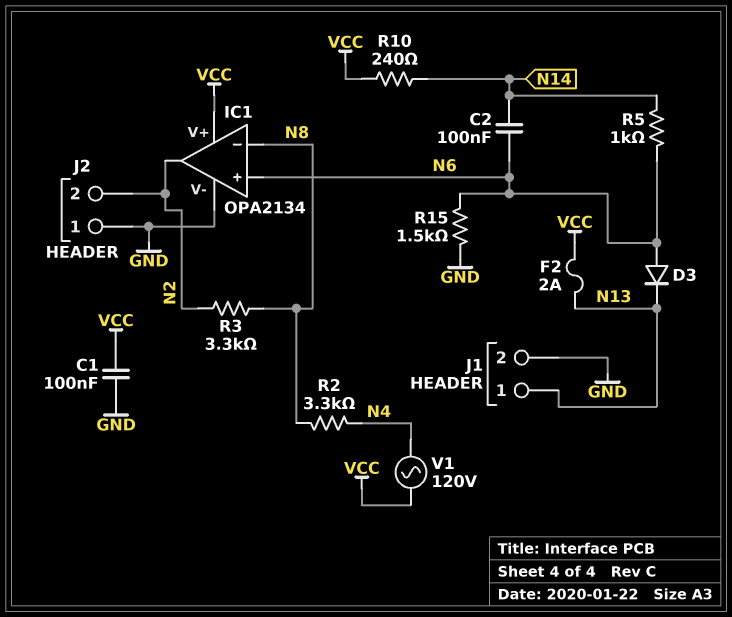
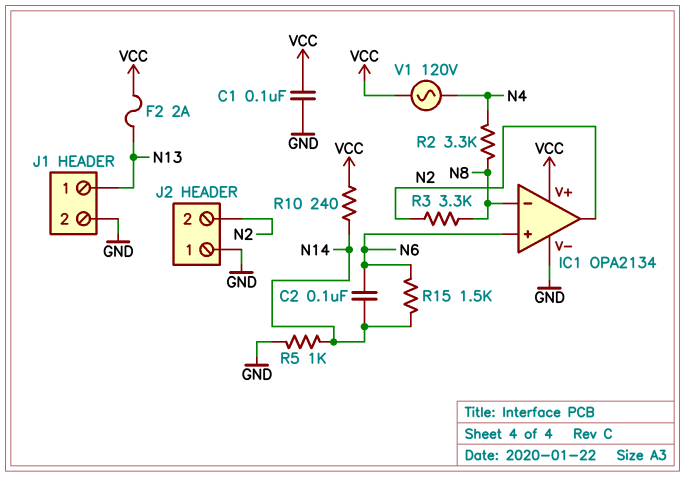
D3: diode (A N6, K N13) -> none
R5: 1k (N6, N14) -> 1k (GND, N14)
R15: 1.5k (GND, N6) -> 1.5k (N6, N14)

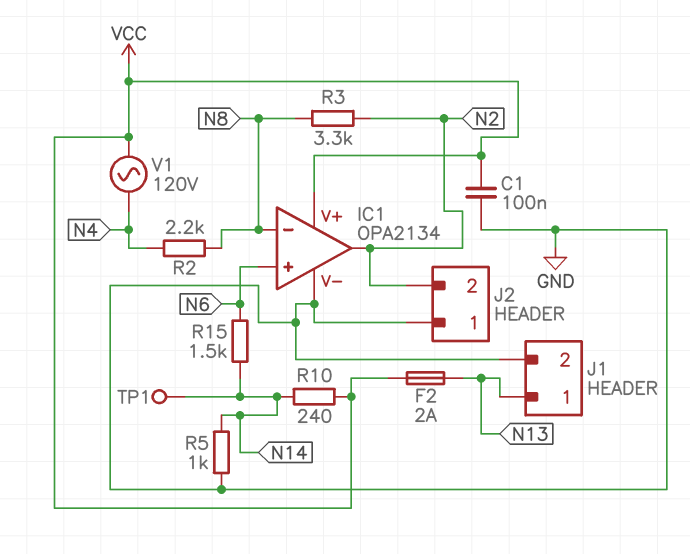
C2: 100nF (N6, N14) -> none
R2: 3.3k (N4, N8) -> 2.2k (N4, N8)
TP1: none -> test point (N14)

